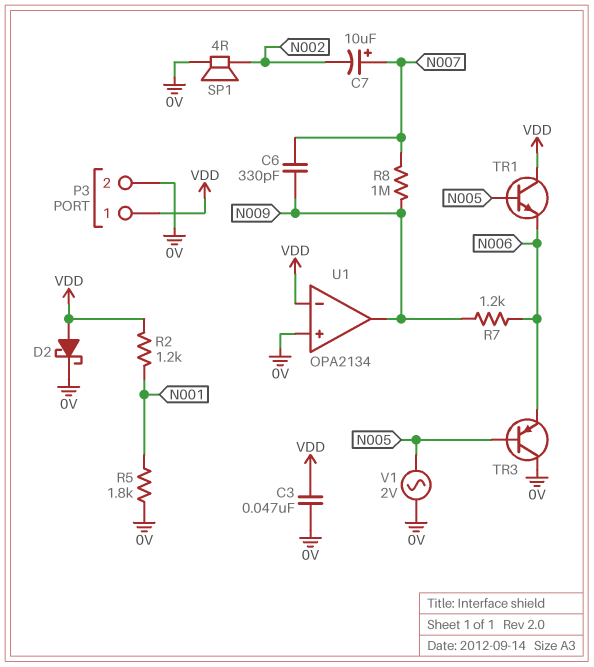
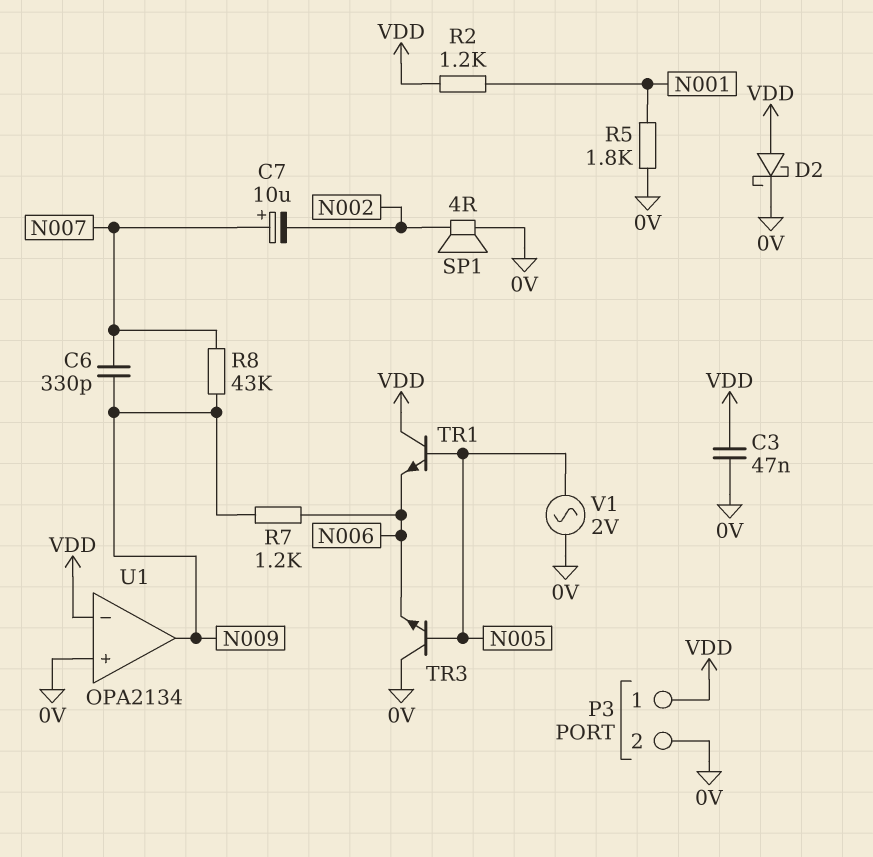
R8: 1M (N007, N009) -> 43k (N007, N009)
TR3: PNP (B N005, C 0V, E N006) -> NPN (B N005, C 0V, E N006)

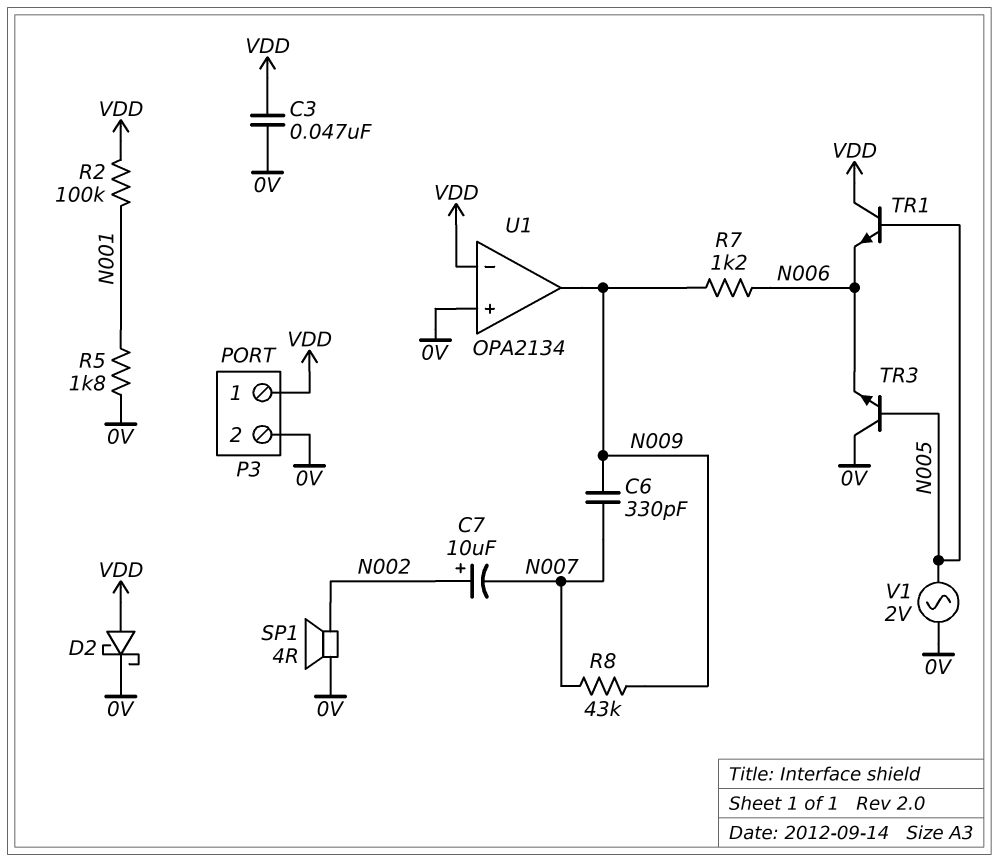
C7: 10uF (plus N007, minus N002) -> 10uF (plus N002, minus N007)
R2: 1.2k (N001, VDD) -> 100k (N001, VDD)

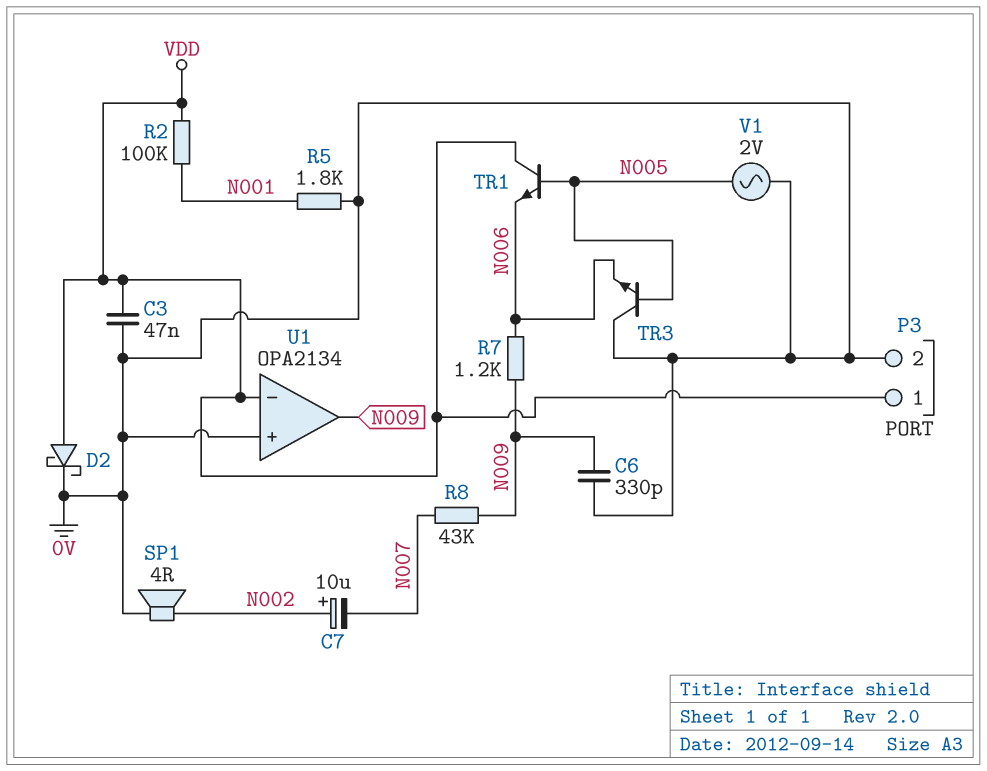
C6: 330pF (N007, N009) -> 330pF (0V, N009)

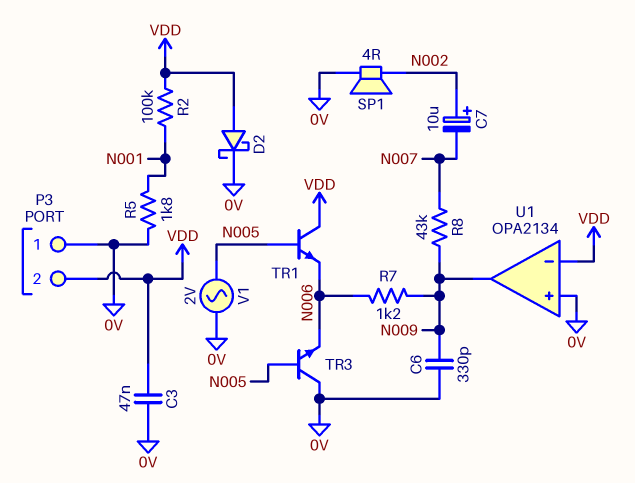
P3 pin 1: VDD -> 0V
P3 pin 2: 0V -> VDD

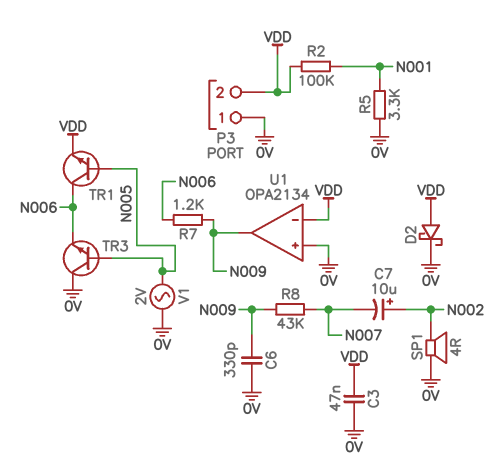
R5: 1.8k (0V, N001) -> 3.3k (0V, N001)
TR1: NPN (B N005, C VDD, E N006) -> NPN (B N005, C N006, E VDD)

